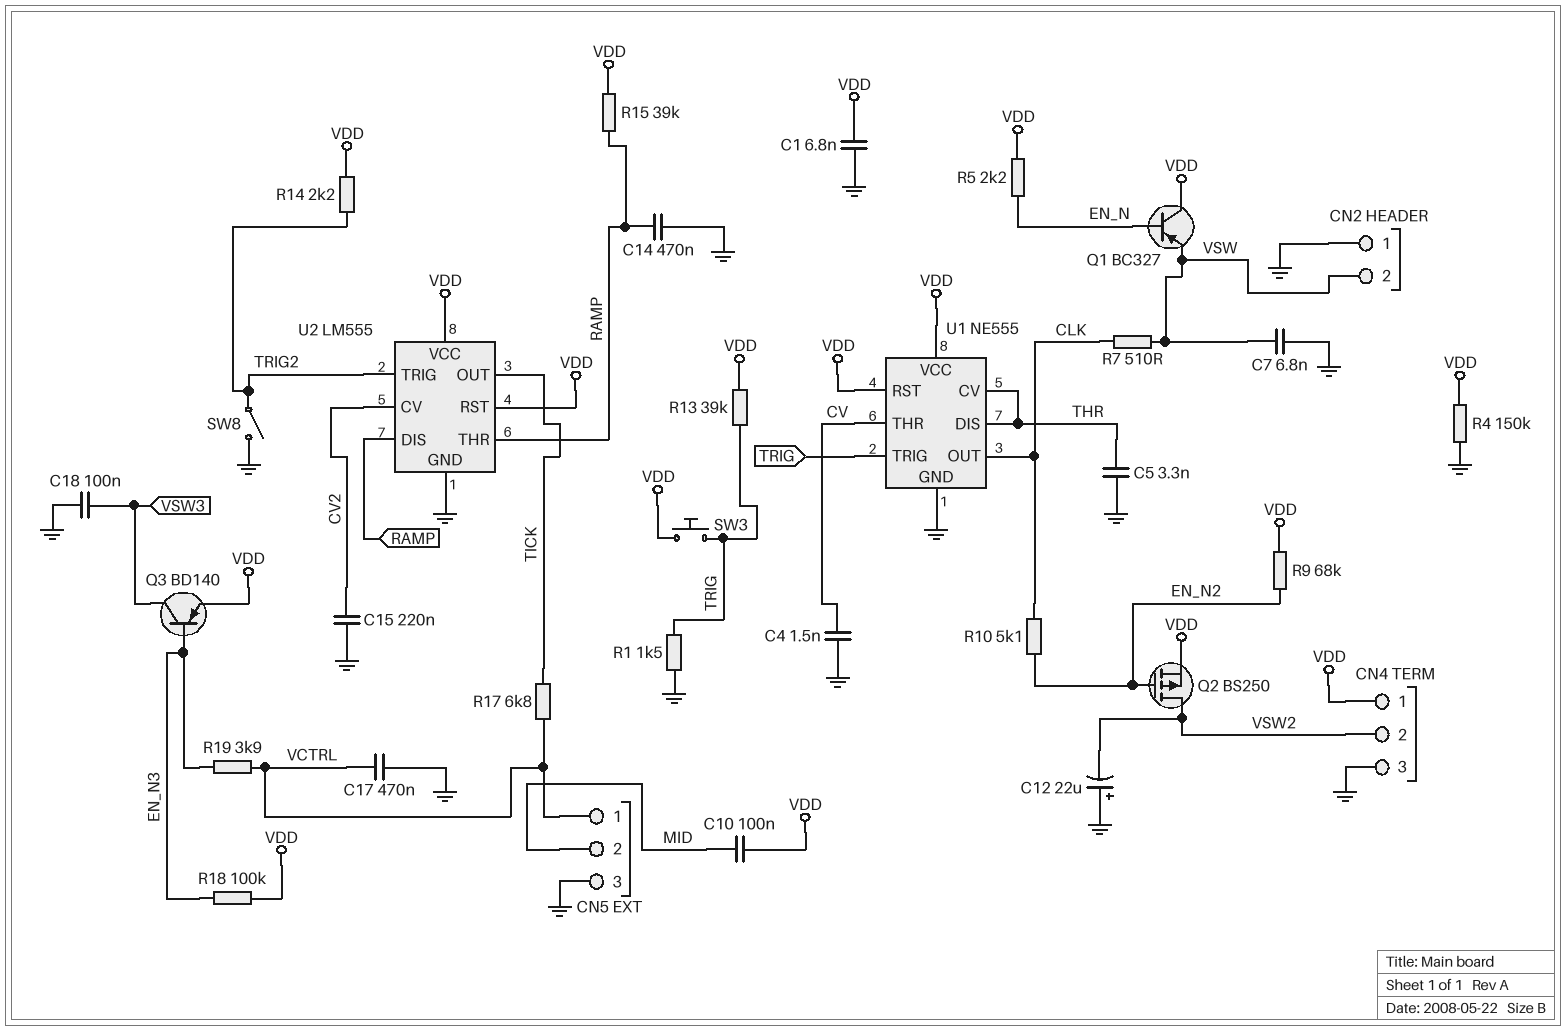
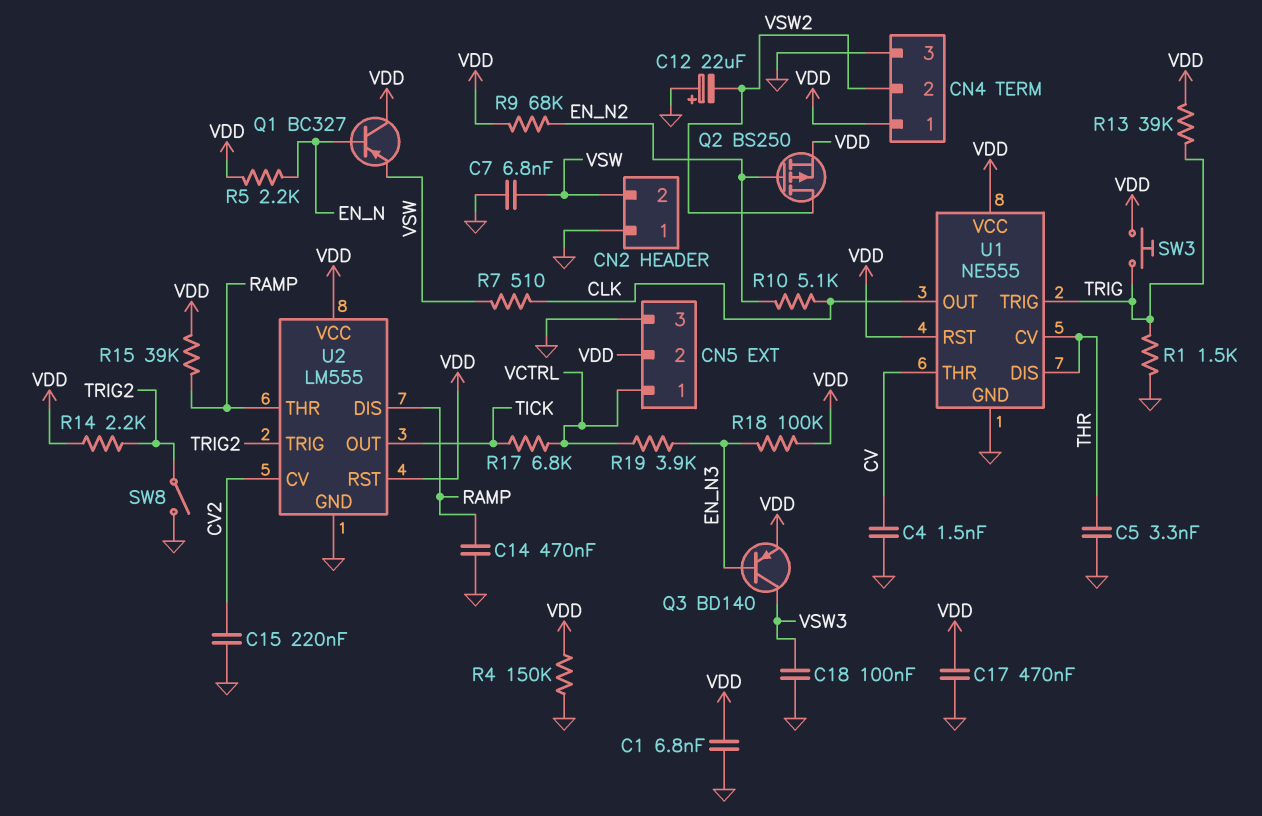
C10: 100nF (MID, VDD) -> none
C17: 470nF (GND, VCTRL) -> 470nF (GND, VDD)
CN5 pin 2: MID -> VDD

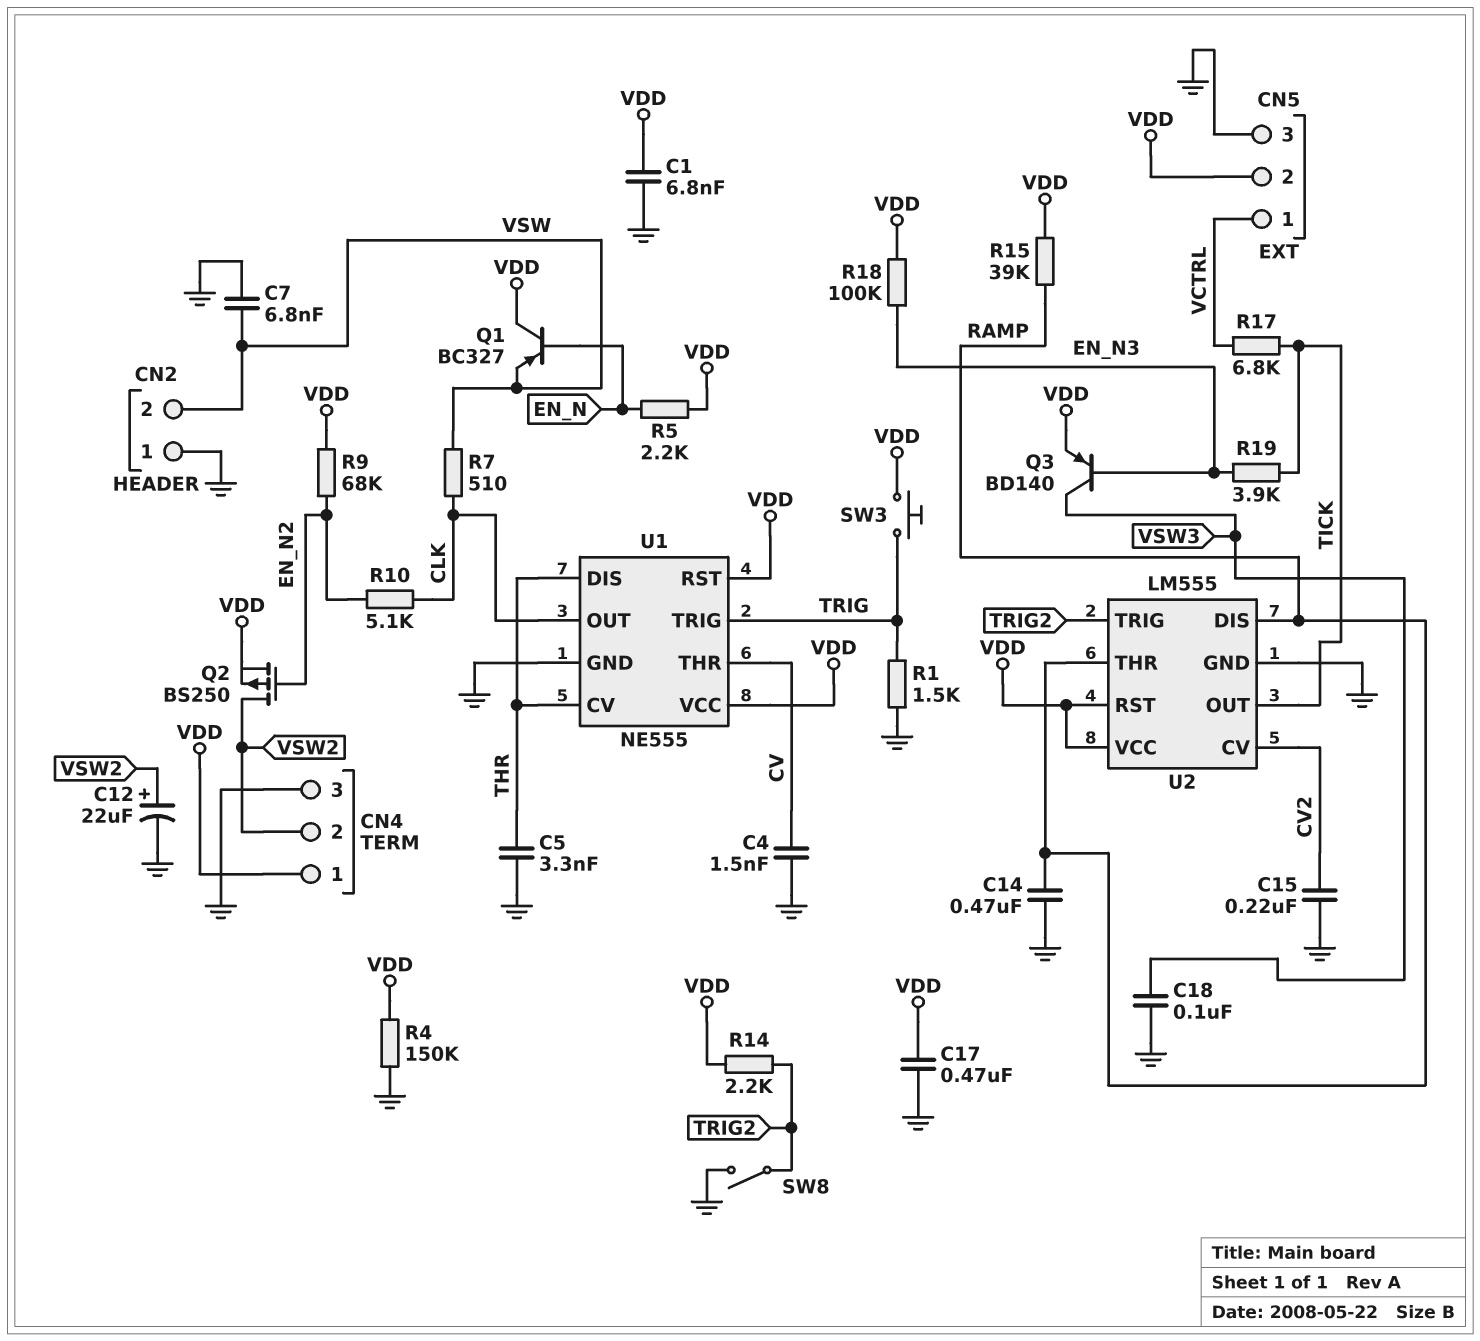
C12: 22uF (plus GND, minus VSW2) -> 22uF (plus VSW2, minus GND)
R13: 39k (TRIG, VDD) -> none
R19: 3.9k (EN_N3, VCTRL) -> 3.9k (EN_N3, TICK)

